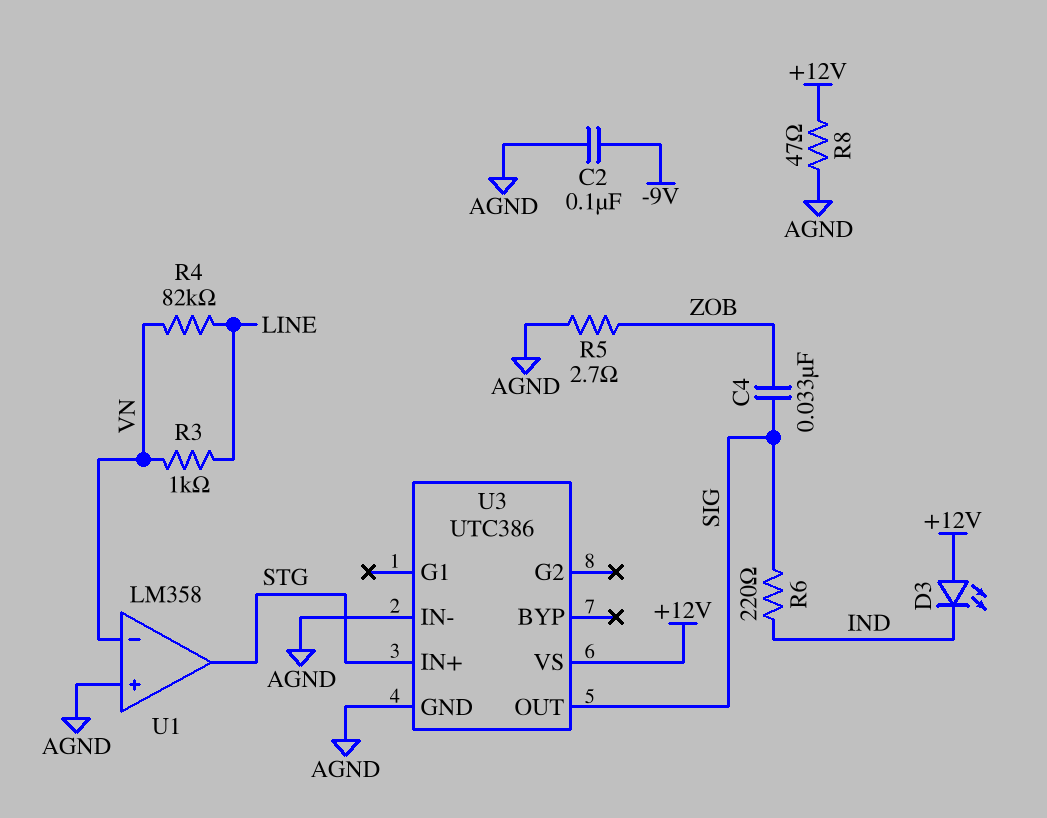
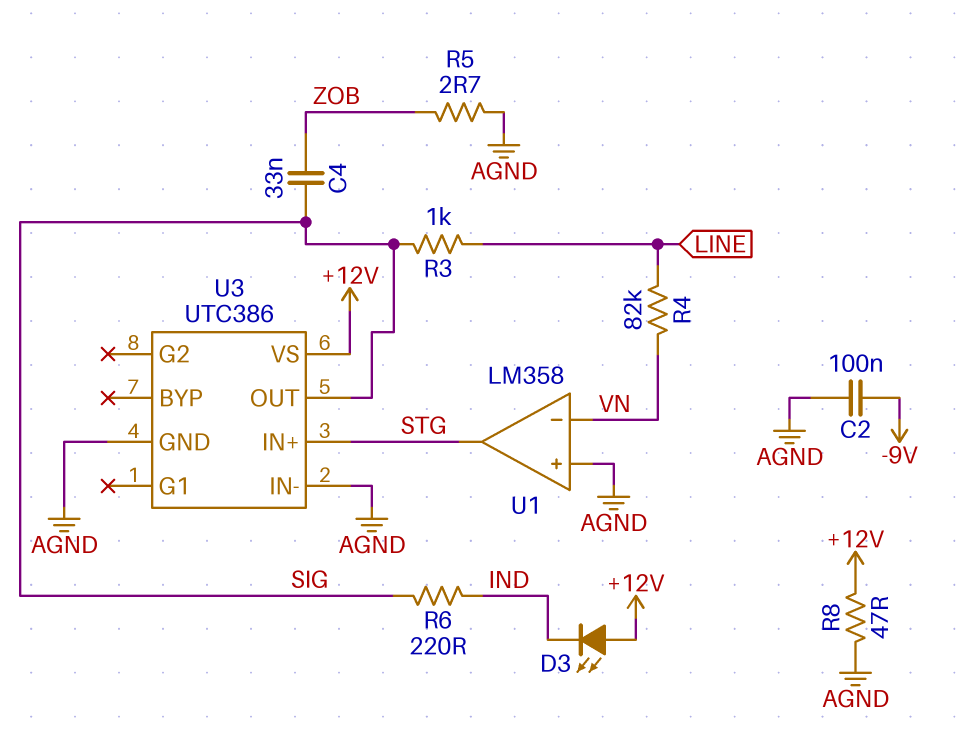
R3: 1k (LINE, VN) -> 1k (LINE, SIG)

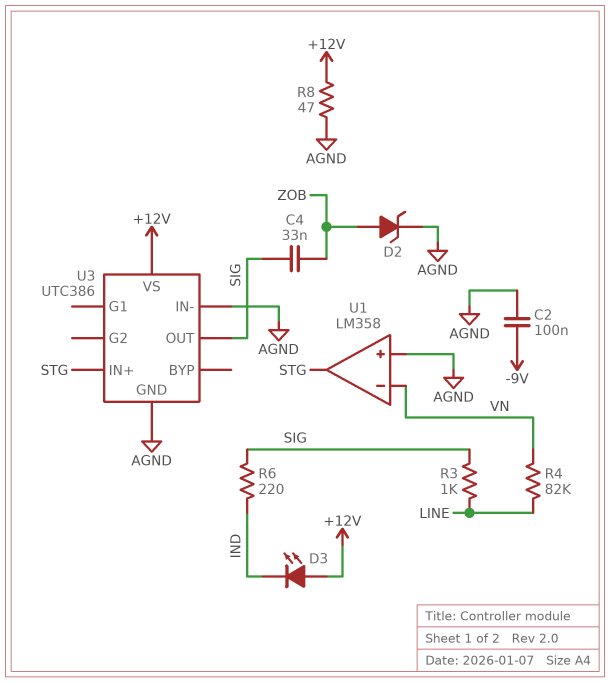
D2: none -> zener (A ZOB, K AGND)
R5: 2.7 (AGND, ZOB) -> none

